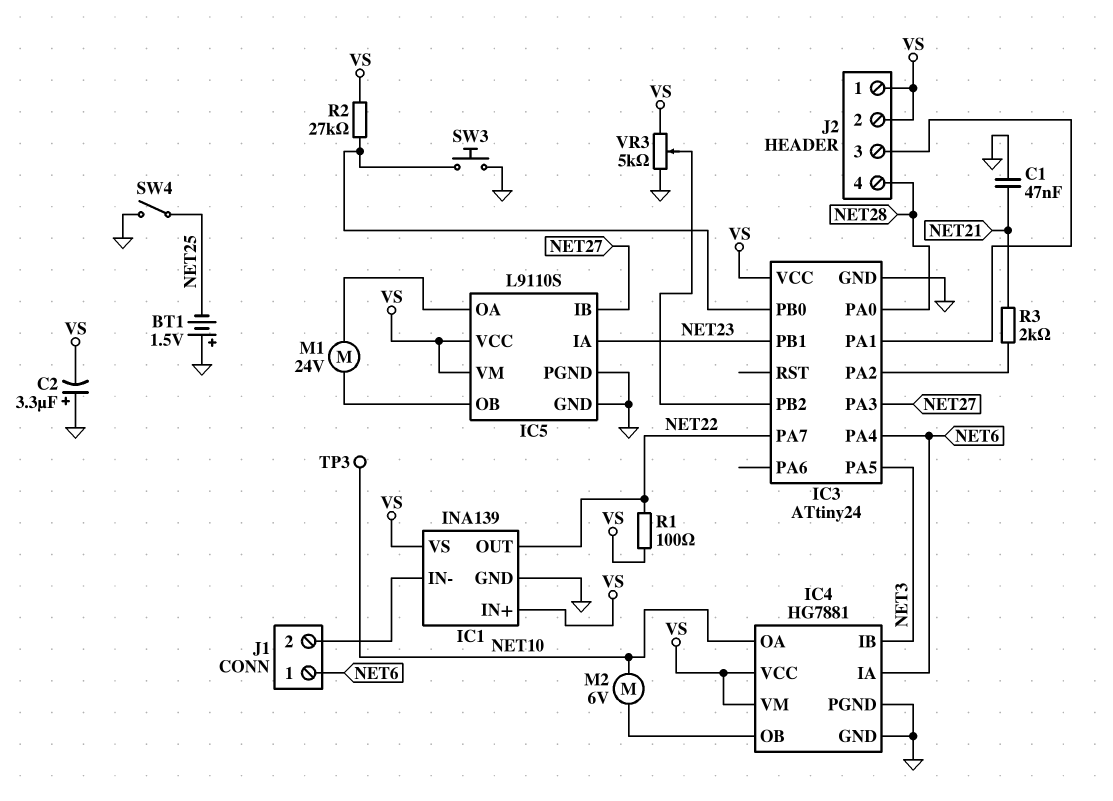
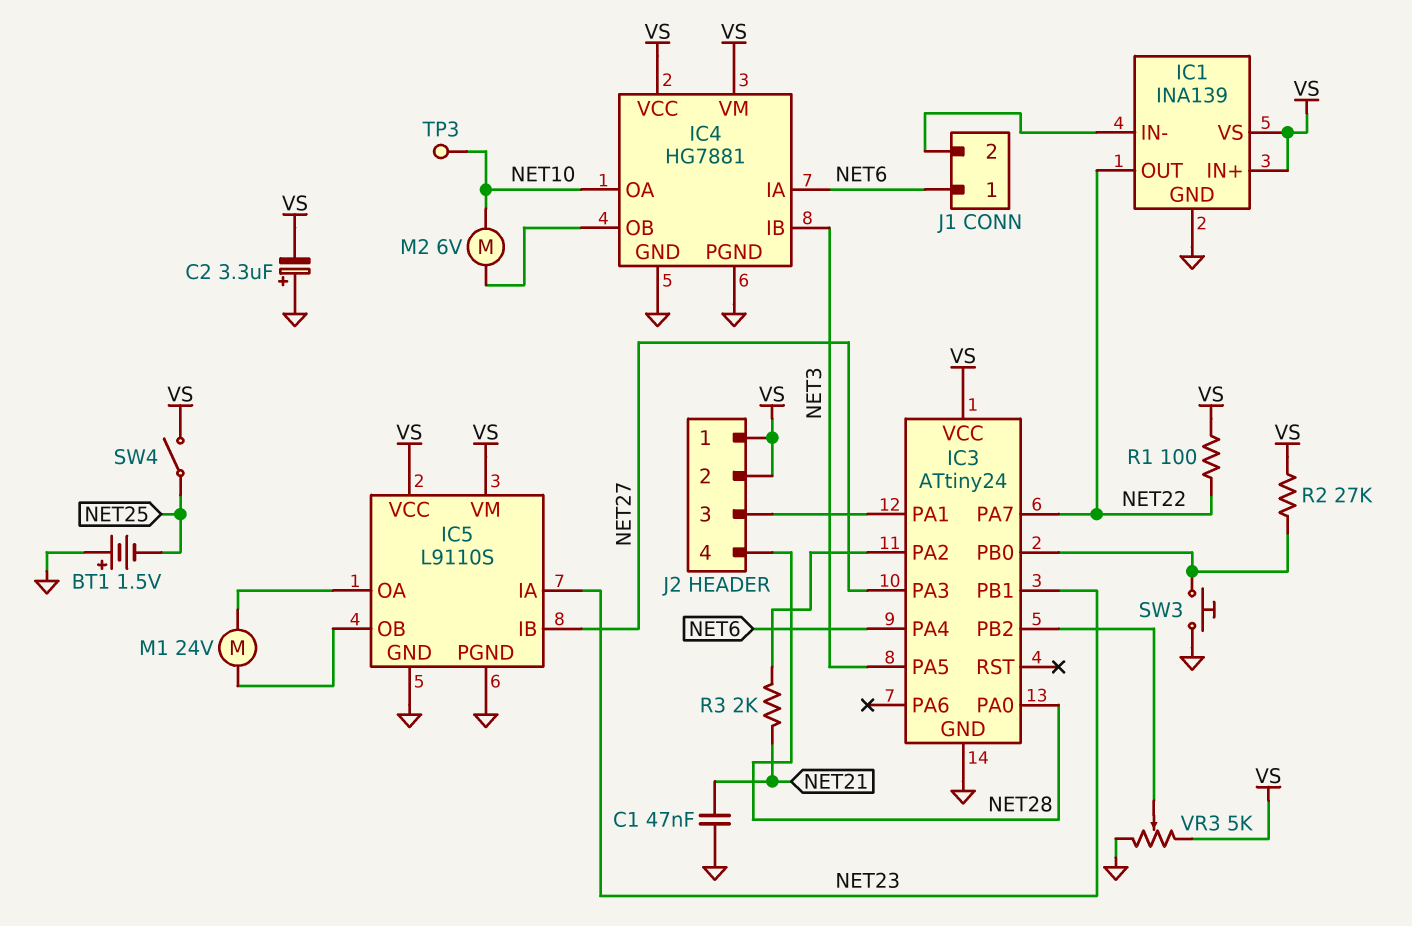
SW4: switch (GND, NET25) -> switch (NET25, VS)

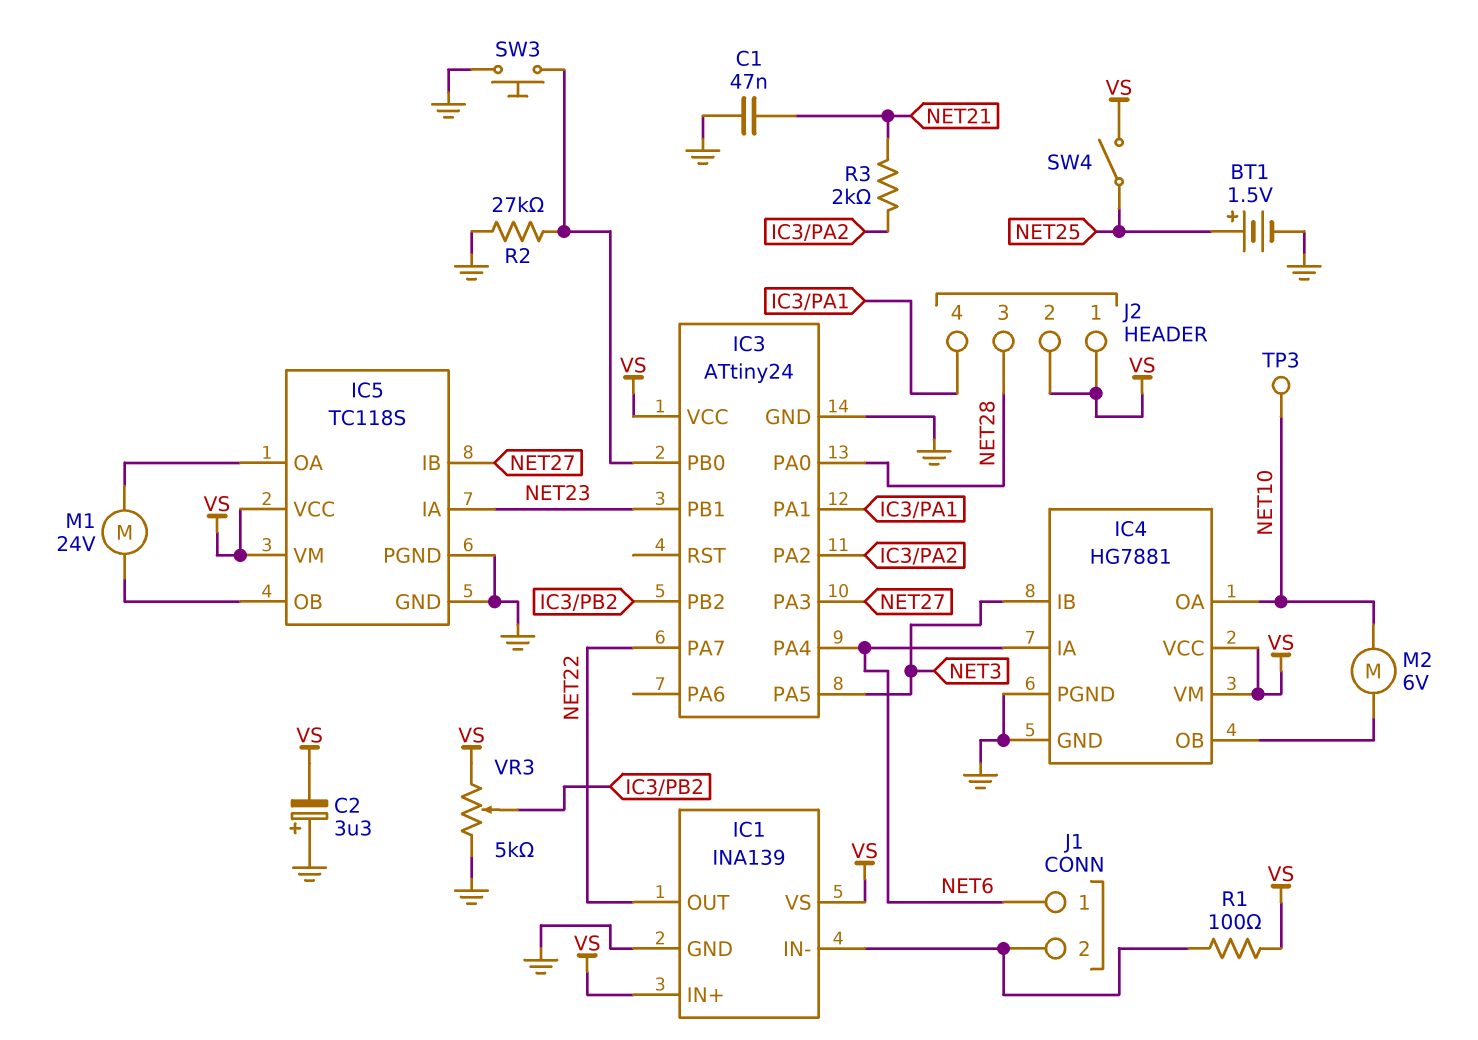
BT1: 1.5V (plus GND, minus NET25) -> 1.5V (plus NET25, minus GND)
IC5: L9110S -> TC118S
J2 pin 3: IC3/PA1 -> NET28
J2 pin 4: NET28 -> IC3/PA1
R1: 100 (NET22, VS) -> 100 (IC1/IN-, VS)
R2: 27k (IC3/PB0, VS) -> 27k (GND, IC3/PB0)

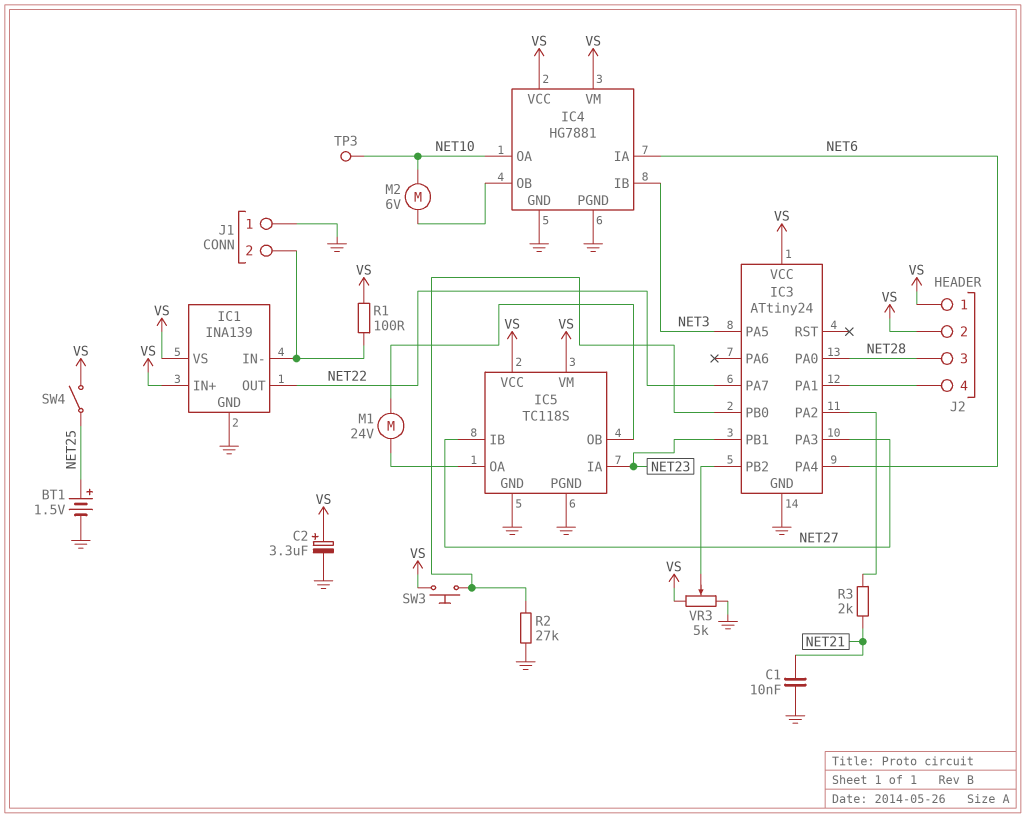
C1: 47nF (GND, NET21) -> 10nF (GND, NET21)
C2: 3.3uF (plus GND, minus VS) -> 3.3uF (plus VS, minus GND)
J1 pin 1: NET6 -> GND
SW3: button (GND, IC3/PB0) -> button (IC3/PB0, VS)

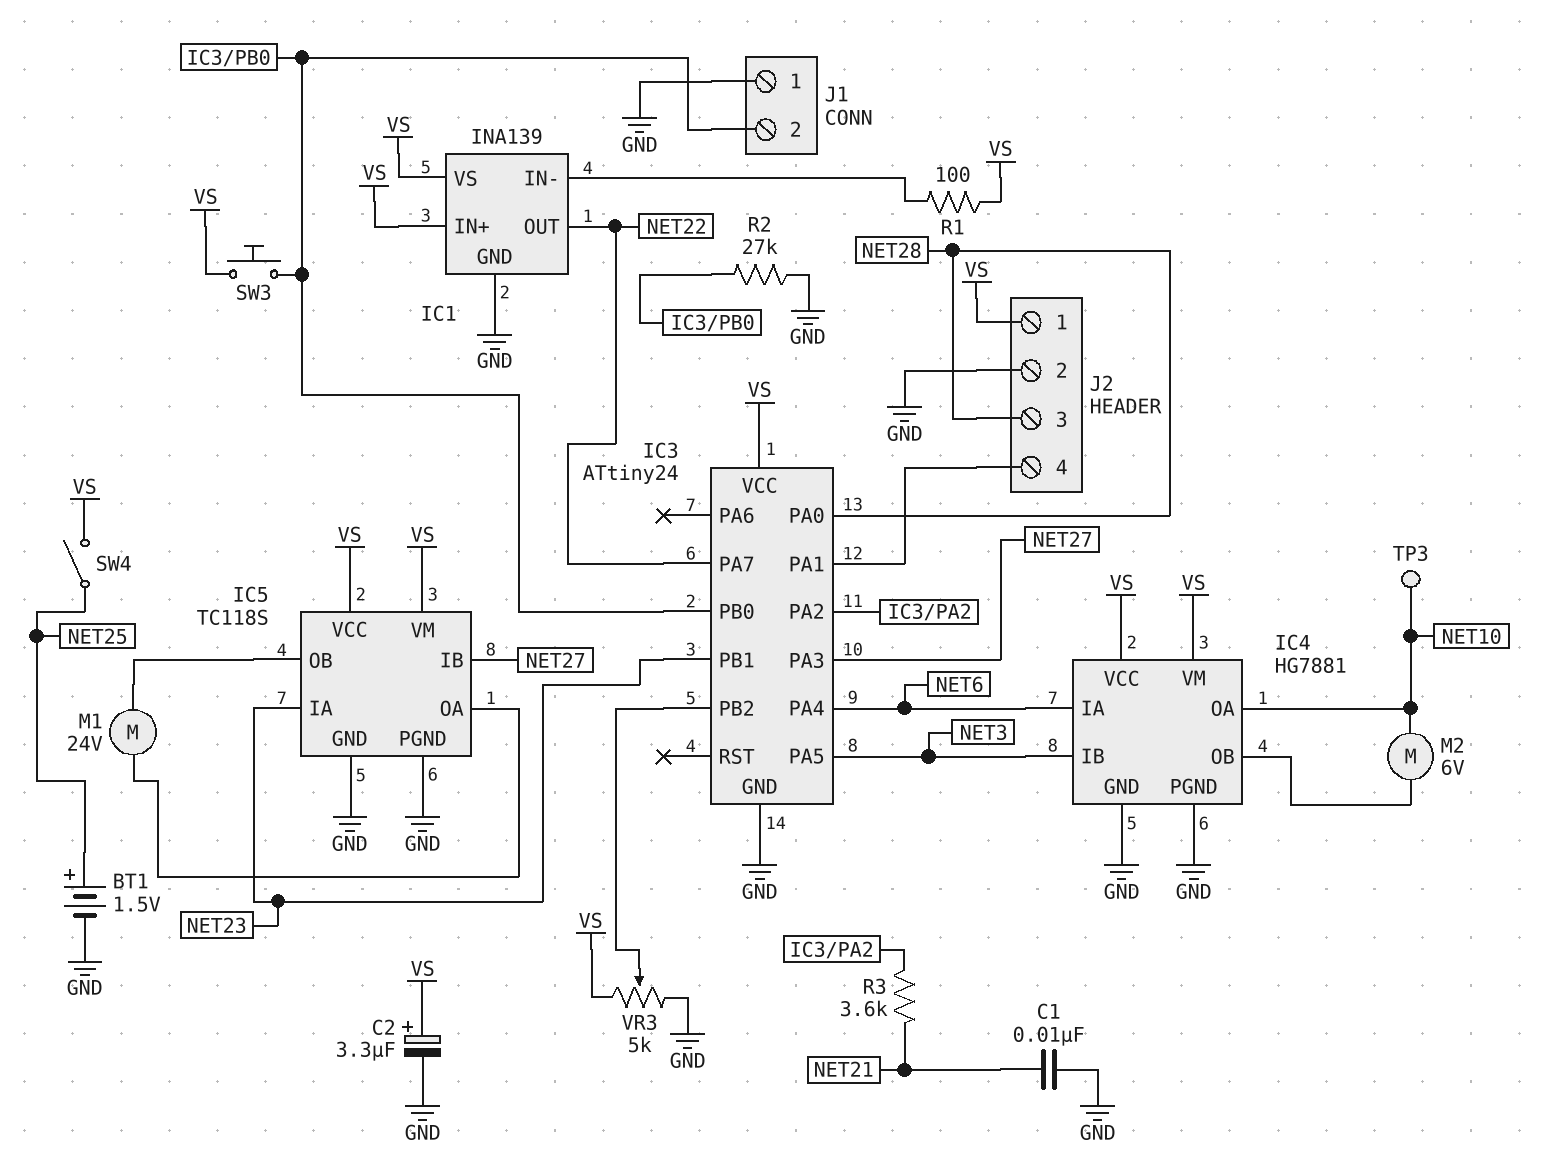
J1 pin 2: IC1/IN- -> IC3/PB0
J2 pin 2: VS -> GND
R3: 2k (IC3/PA2, NET21) -> 3.6k (IC3/PA2, NET21)

